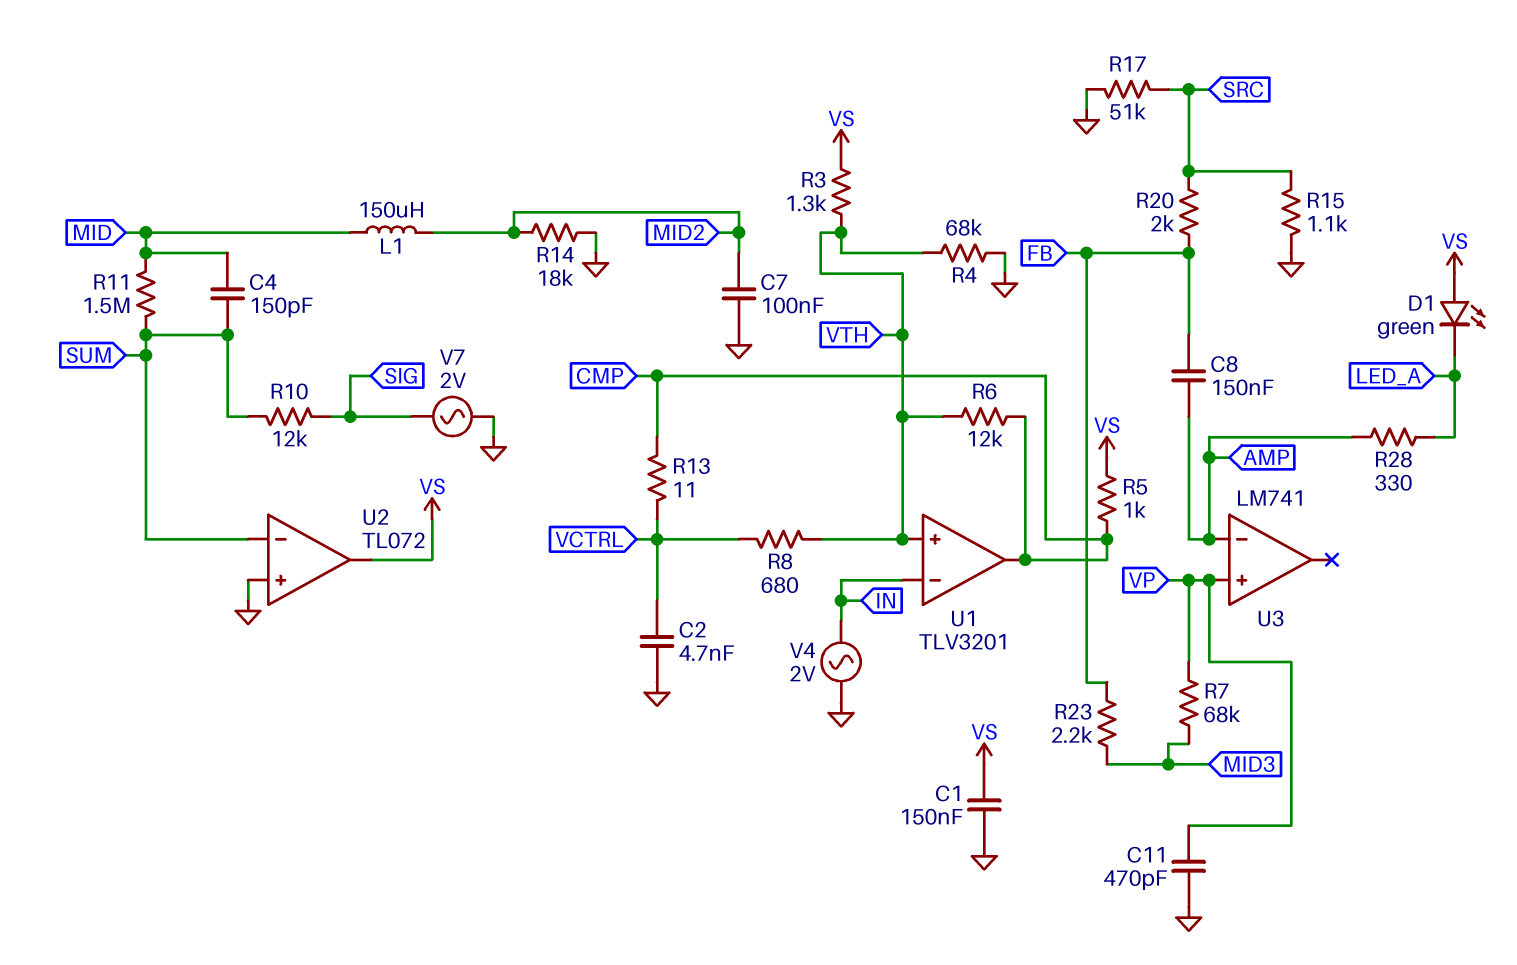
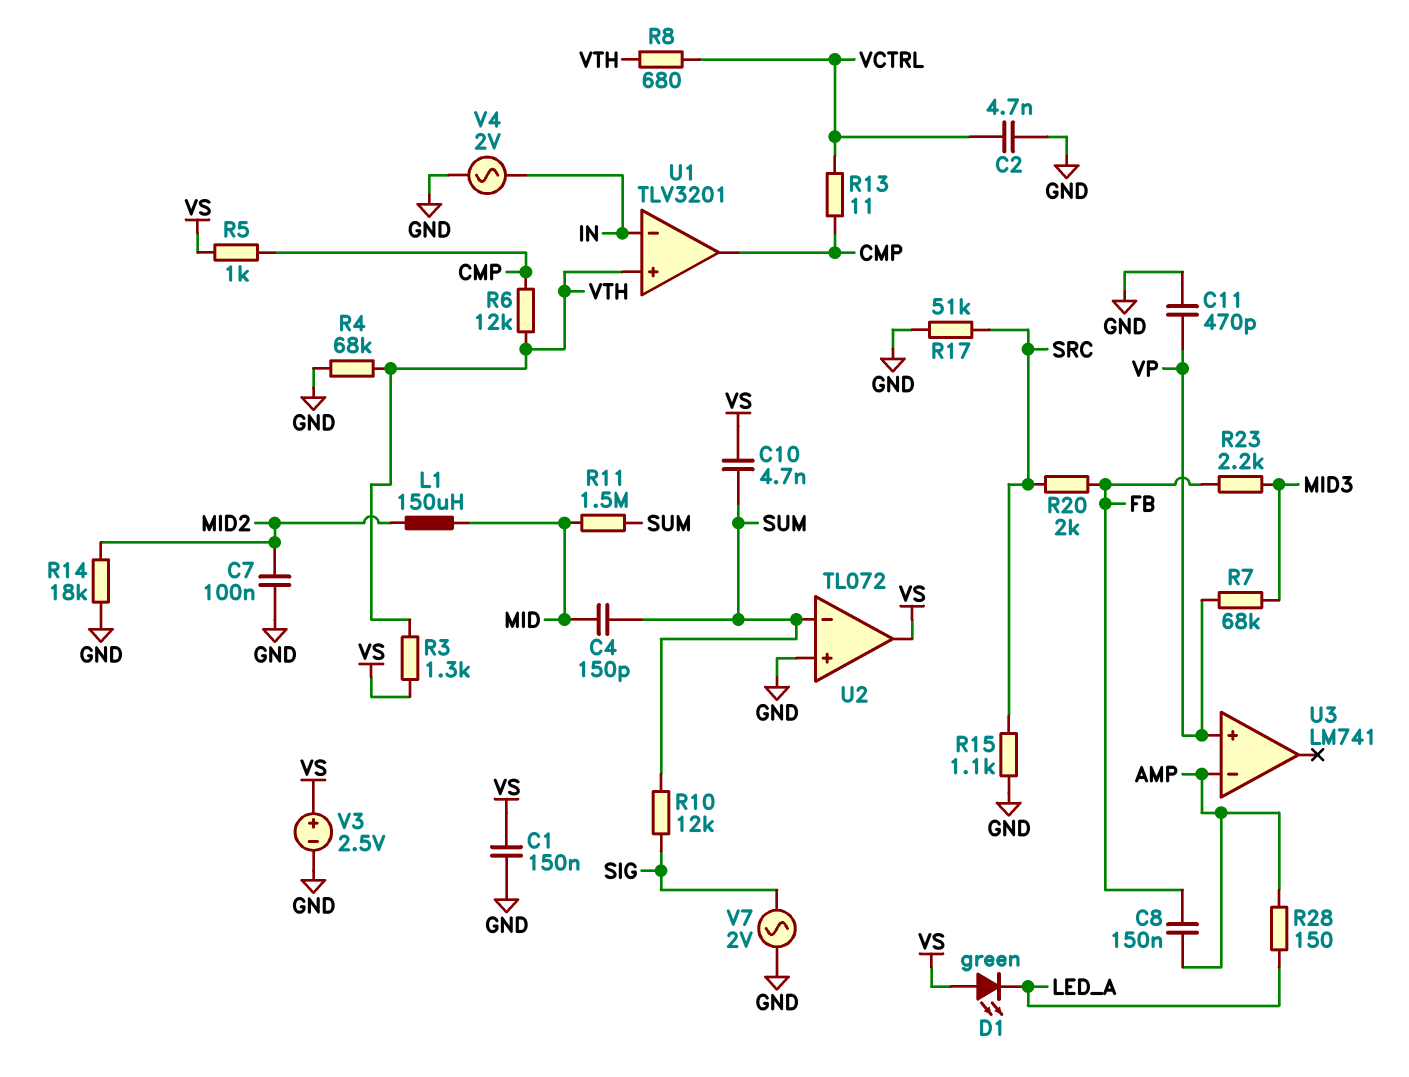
C10: none -> 4.7nF (SUM, VS)
R28: 330 (AMP, LED_A) -> 150 (AMP, LED_A)
V3: none -> 2.5V (plus VS, minus GND)

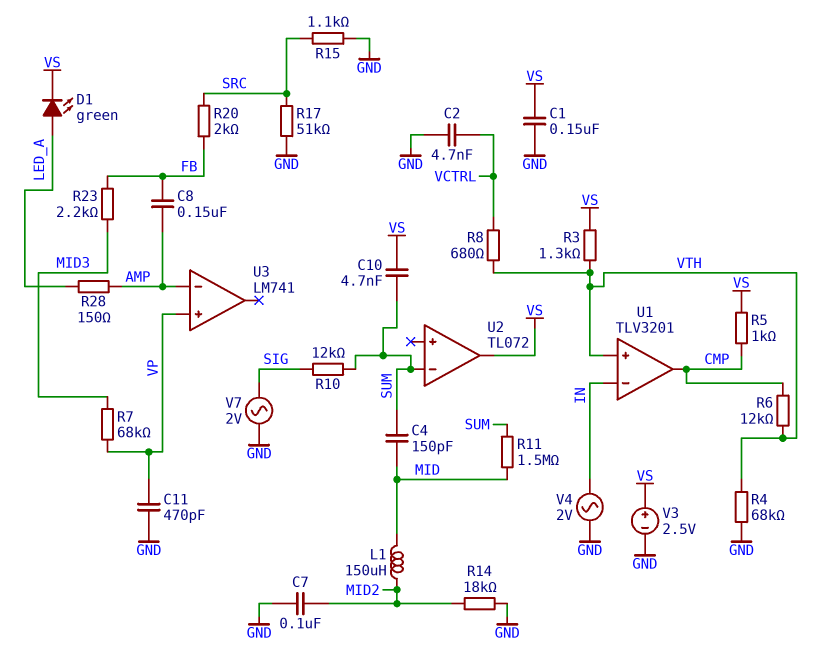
D1: LED green (A VS, K LED_A) -> LED green (A LED_A, K VS)
R13: 11 (CMP, VCTRL) -> none
U2 pin in+: GND -> none

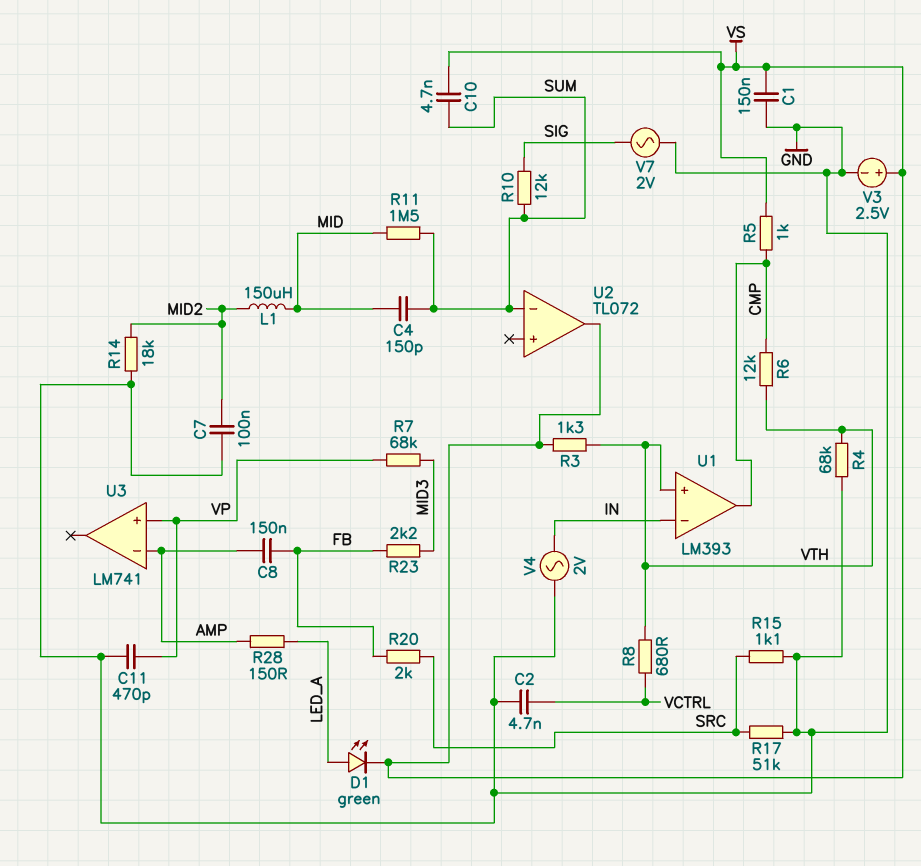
U1: TLV3201 -> LM393

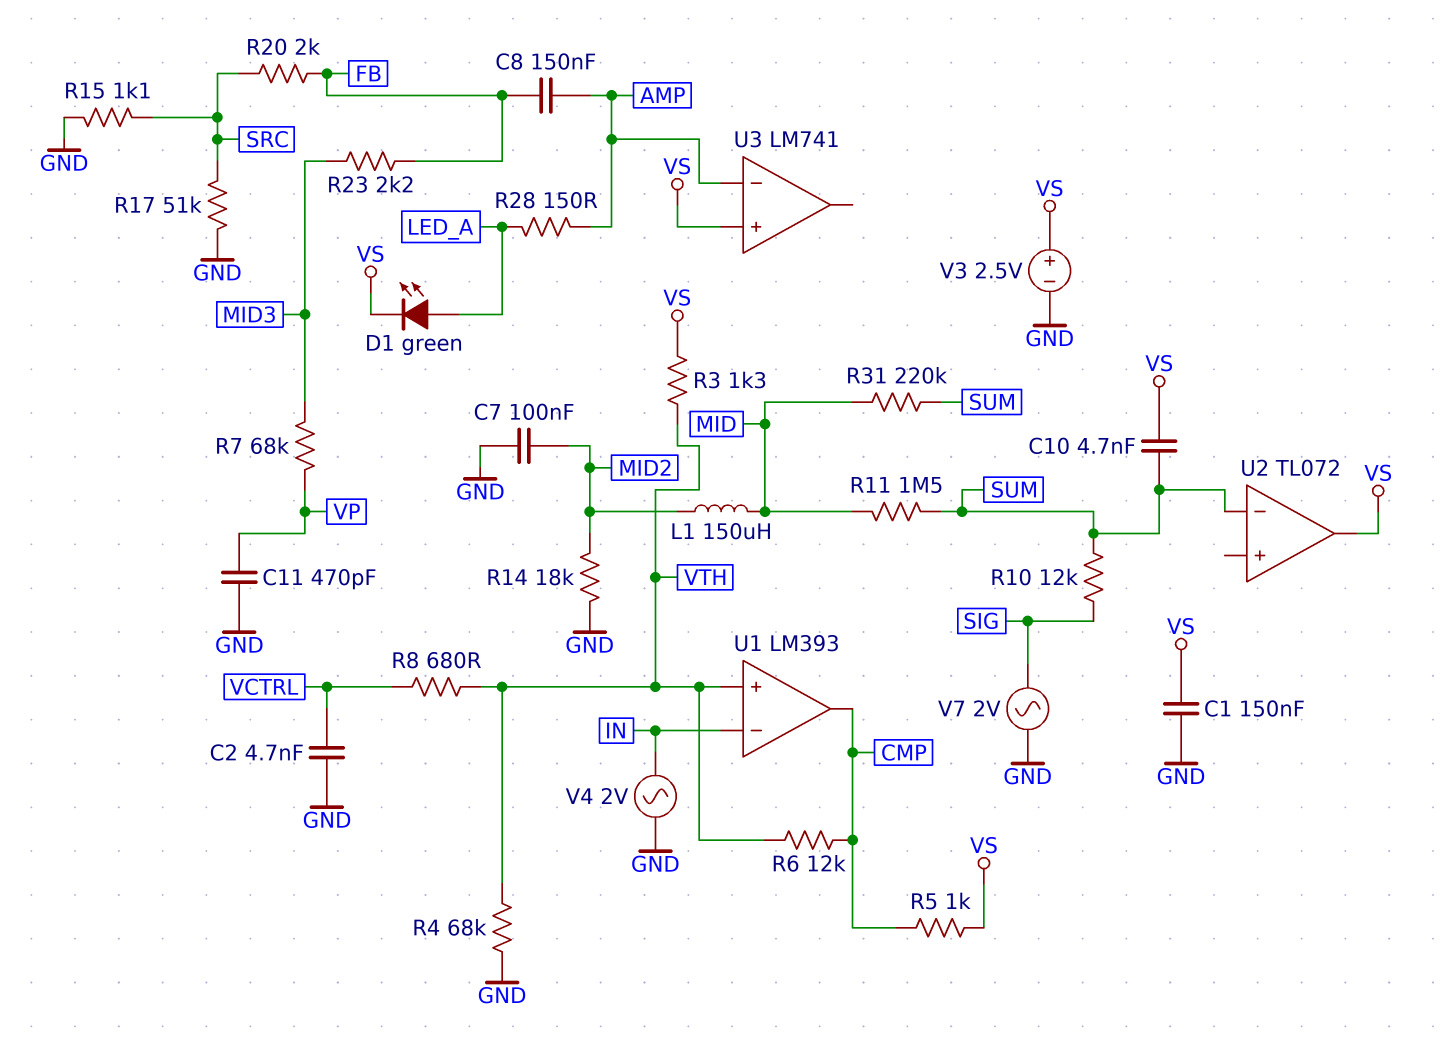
C4: 150pF (MID, SUM) -> none
R31: none -> 220k (MID, SUM)
U3 pin in+: VP -> VS

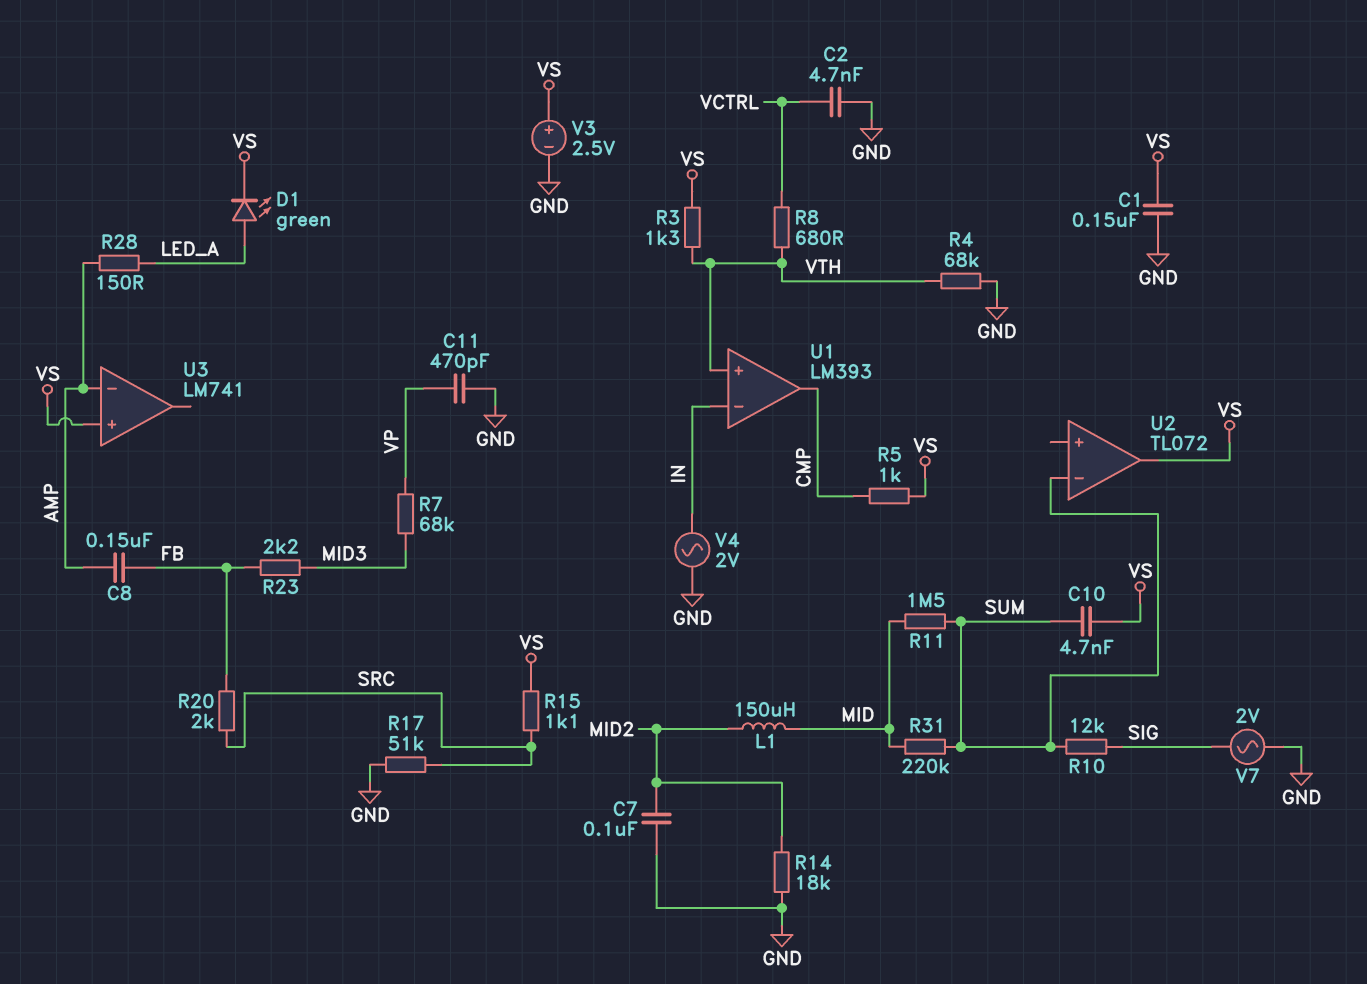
R6: 12k (CMP, VTH) -> none
R15: 1.1k (GND, SRC) -> 1.1k (SRC, VS)

